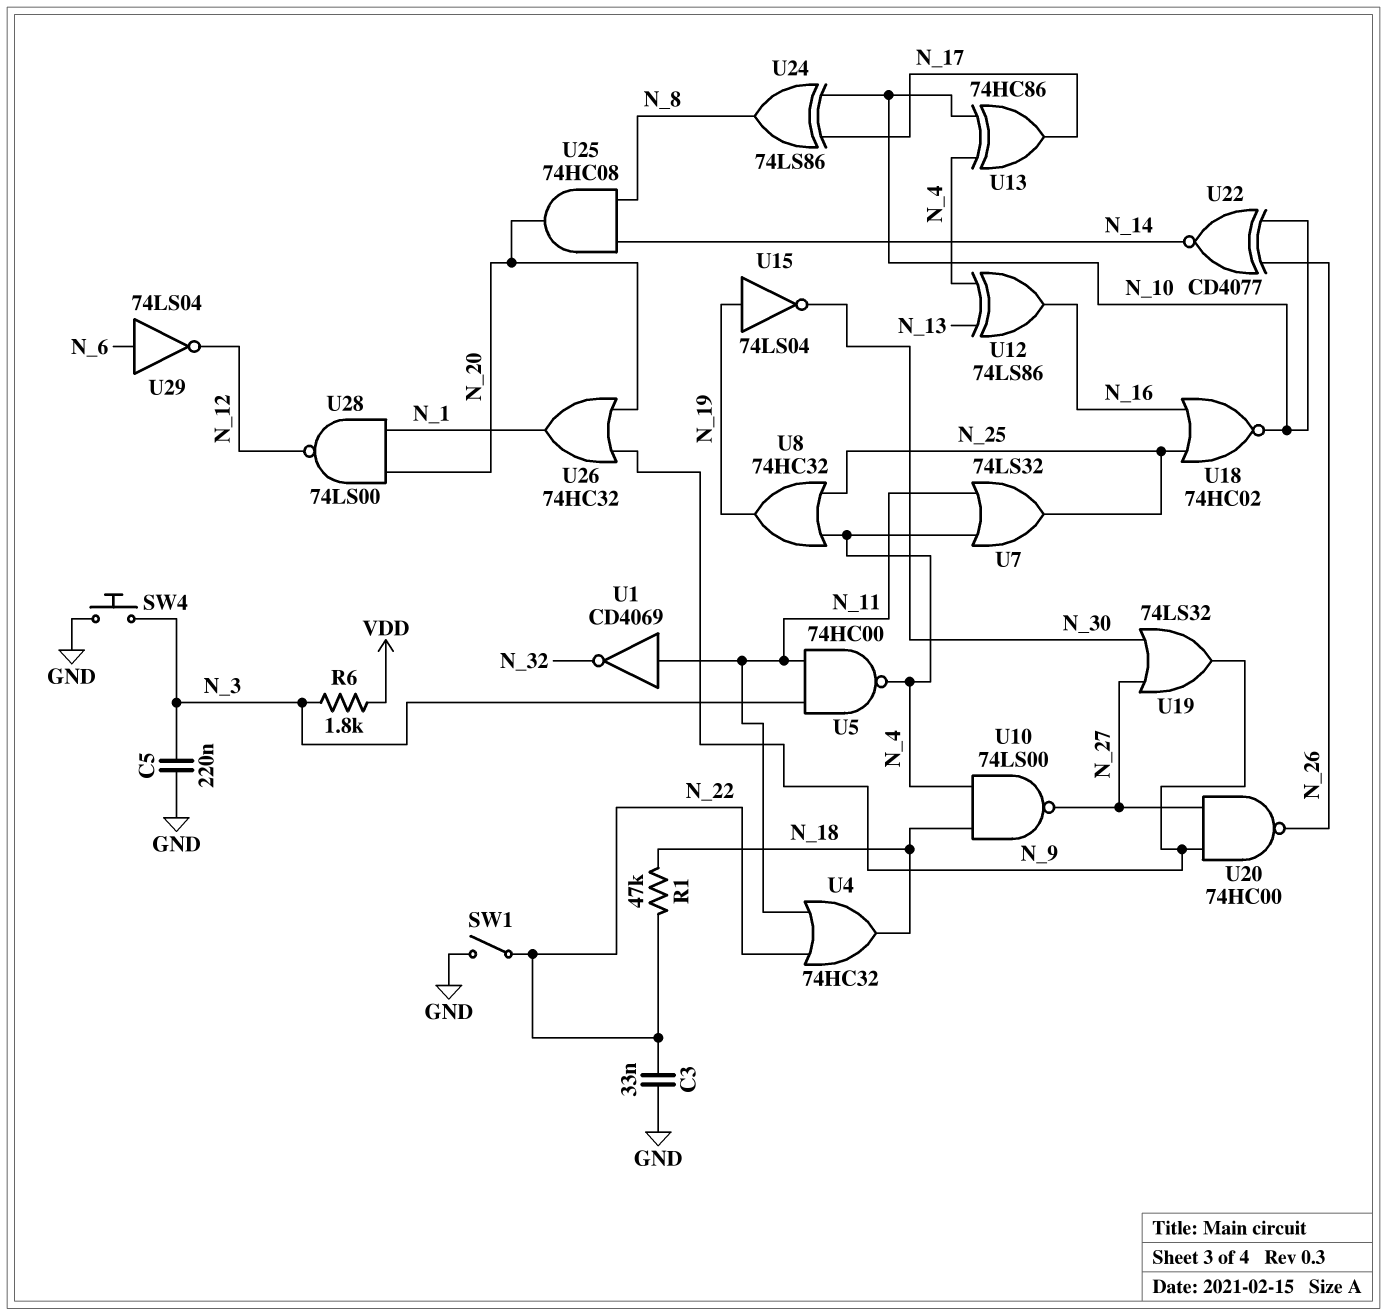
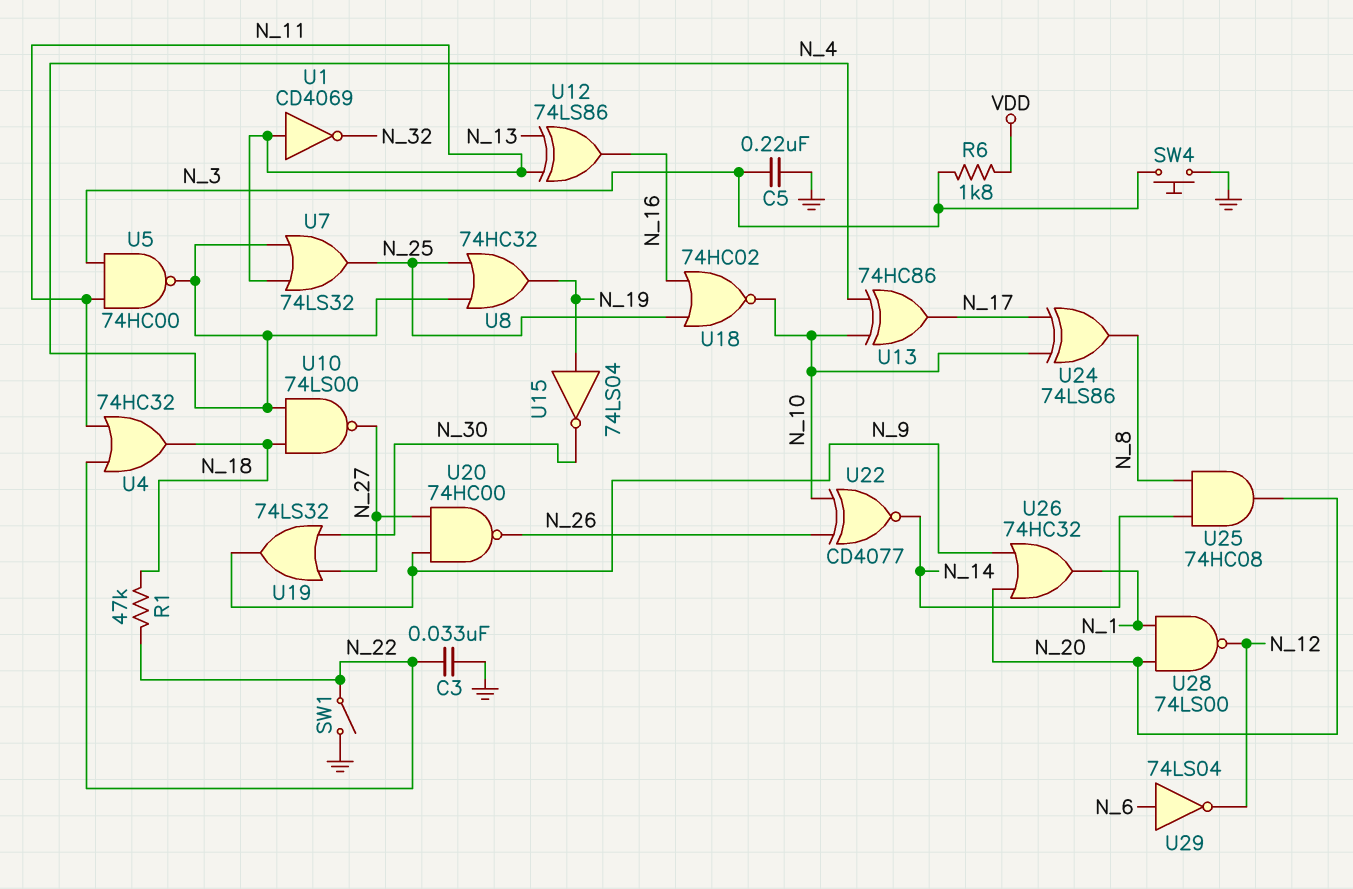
U12: XOR 74LS86 (in N_4, in N_13, out N_16) -> XOR 74LS86 (in N_11, in N_13, out N_16)

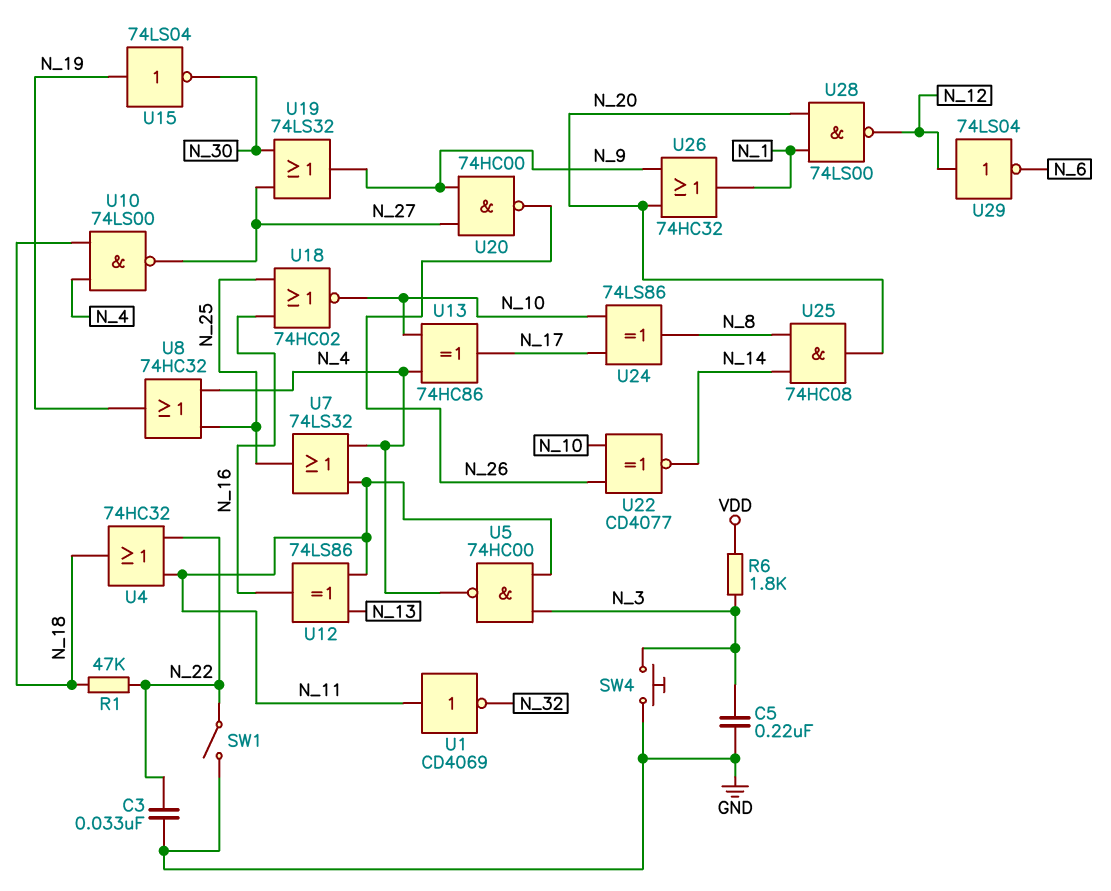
U29: NOT 74LS04 (in N_6, out N_12) -> NOT 74LS04 (in N_12, out N_6)

